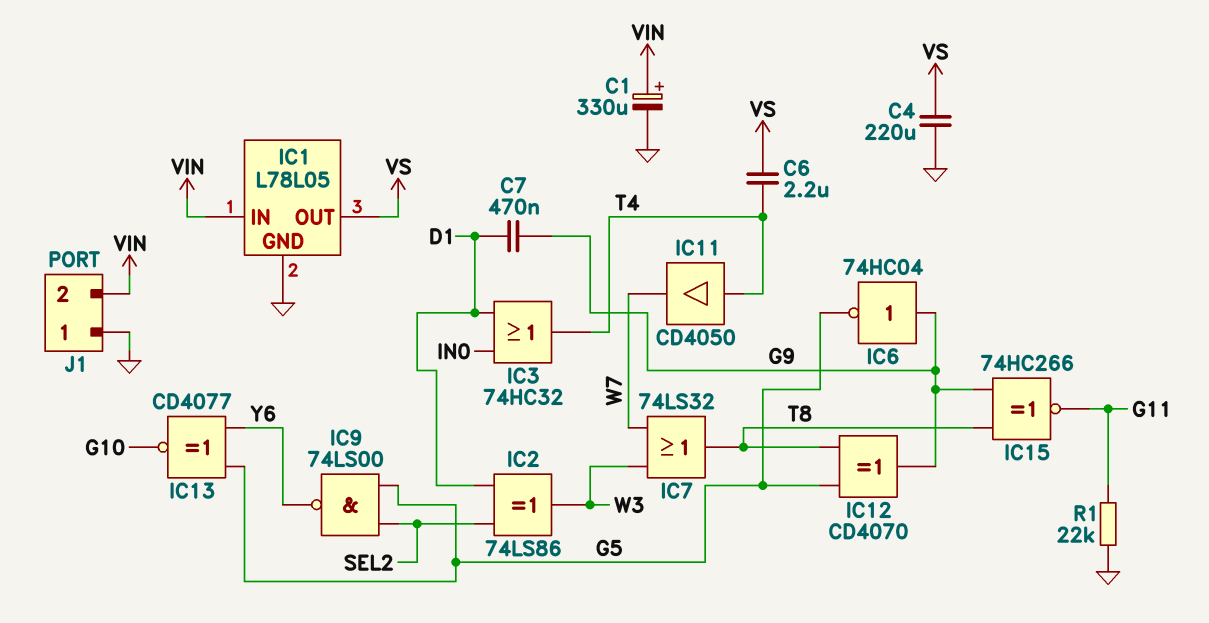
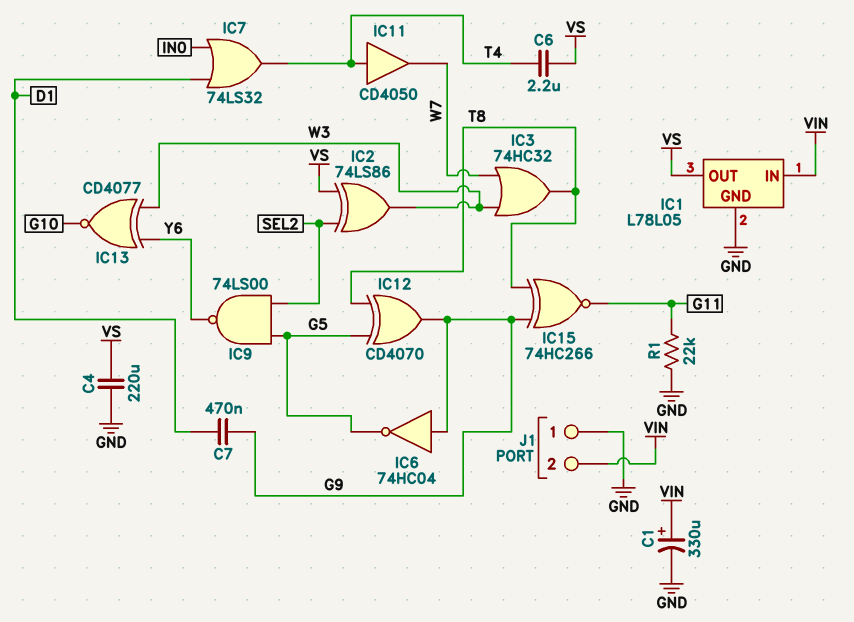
IC2: XOR 74LS86 (in D1, in SEL2, out W3) -> XOR 74LS86 (in SEL2, in VS, out W3)
IC3: OR 74HC32 (in D1, in IN0, out T4) -> OR 74HC32 (in W3, in W7, out T8)
IC7: OR 74LS32 (in W3, in W7, out T8) -> OR 74LS32 (in D1, in IN0, out T4)
IC13: XNOR CD4077 (in G5, in Y6, out G10) -> XNOR CD4077 (in W3, in Y6, out G10)

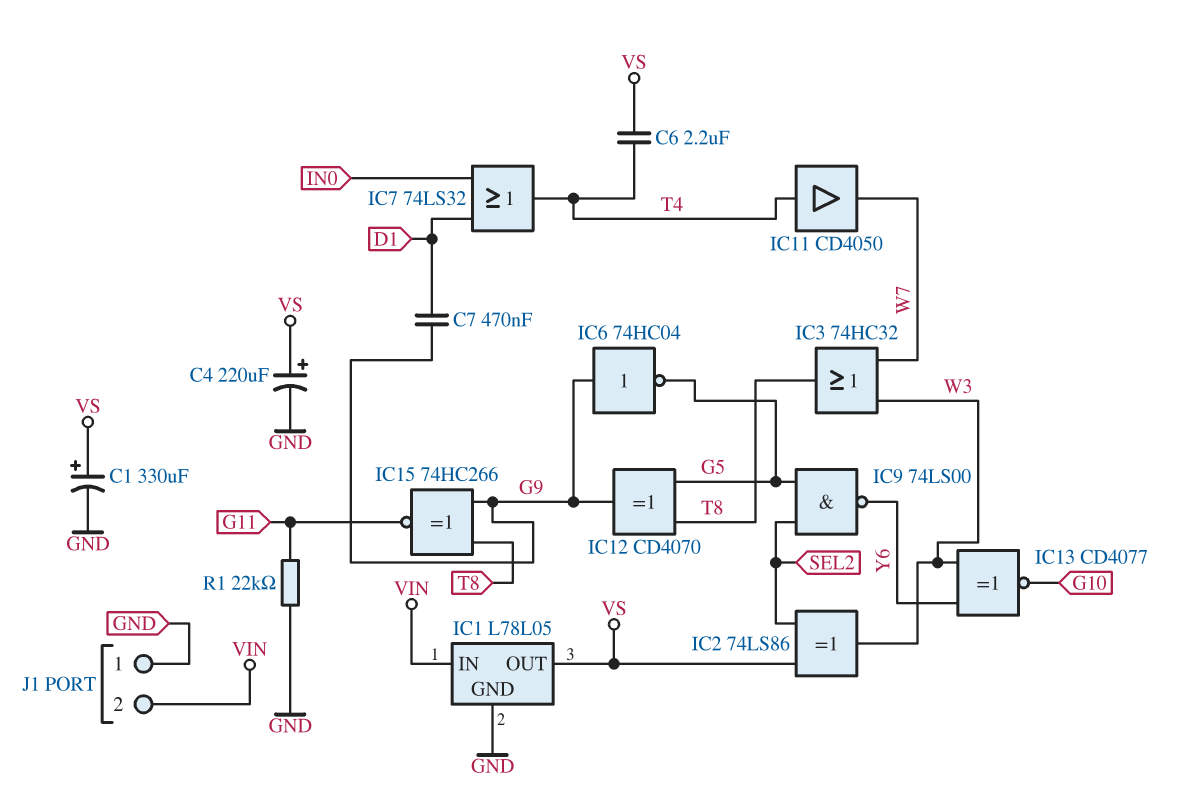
C1: 330uF (plus VIN, minus GND) -> 330uF (plus VS, minus GND)
C4: 220uF (GND, VS) -> 220uF (plus VS, minus GND)

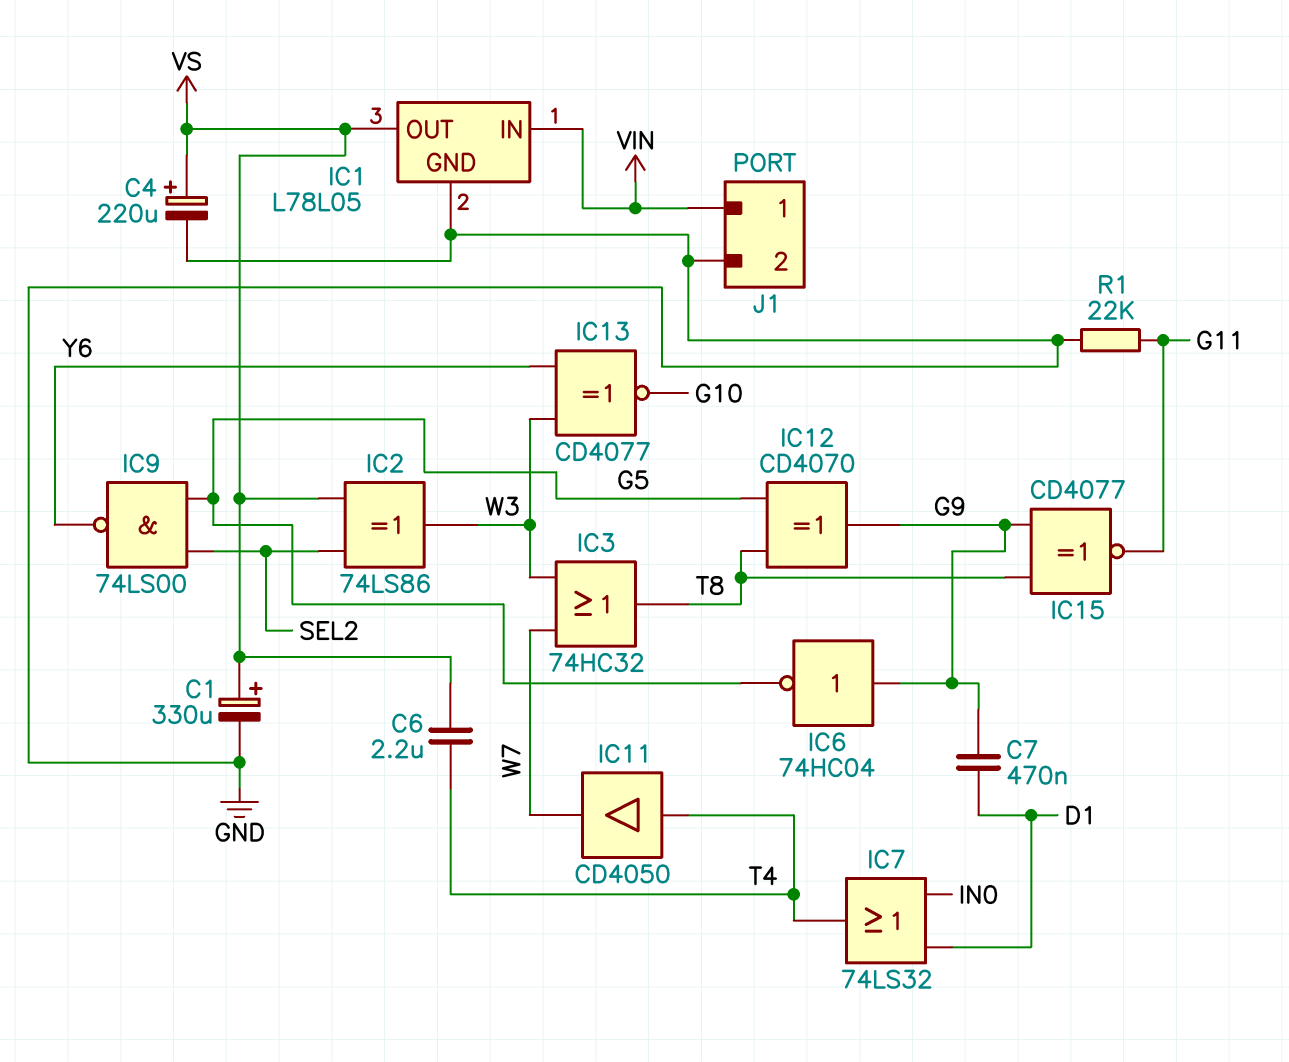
IC15: XNOR 74HC266 (in G9, in T8, out G11) -> XNOR CD4077 (in G9, in T8, out G11)
J1 pin 1: GND -> VIN
J1 pin 2: VIN -> GND

